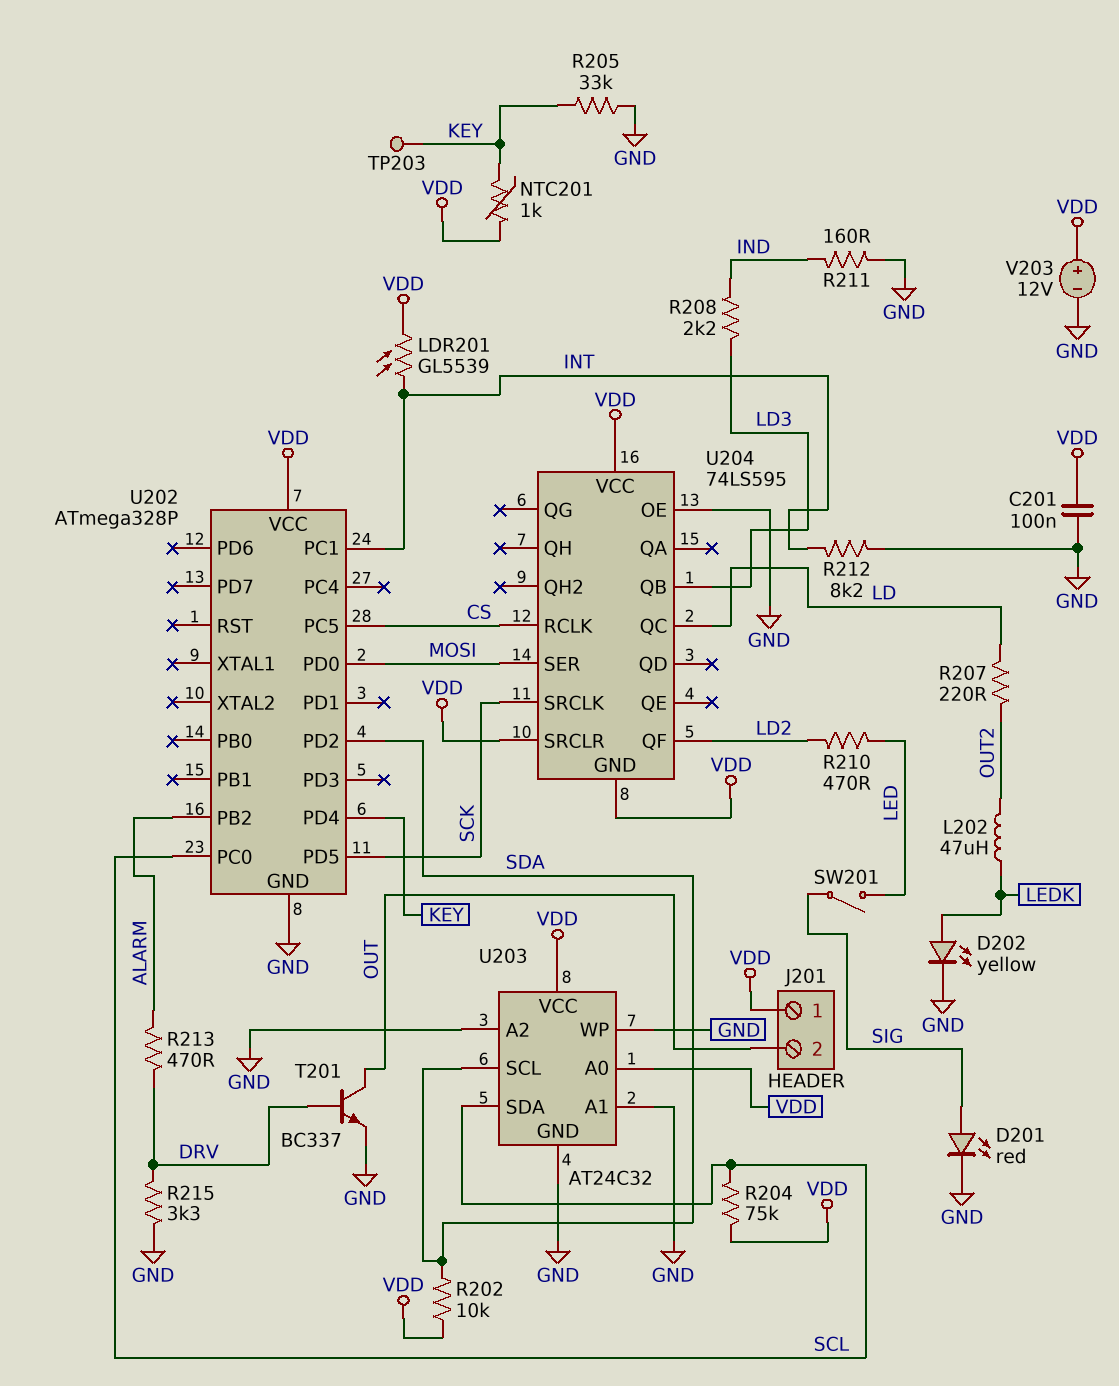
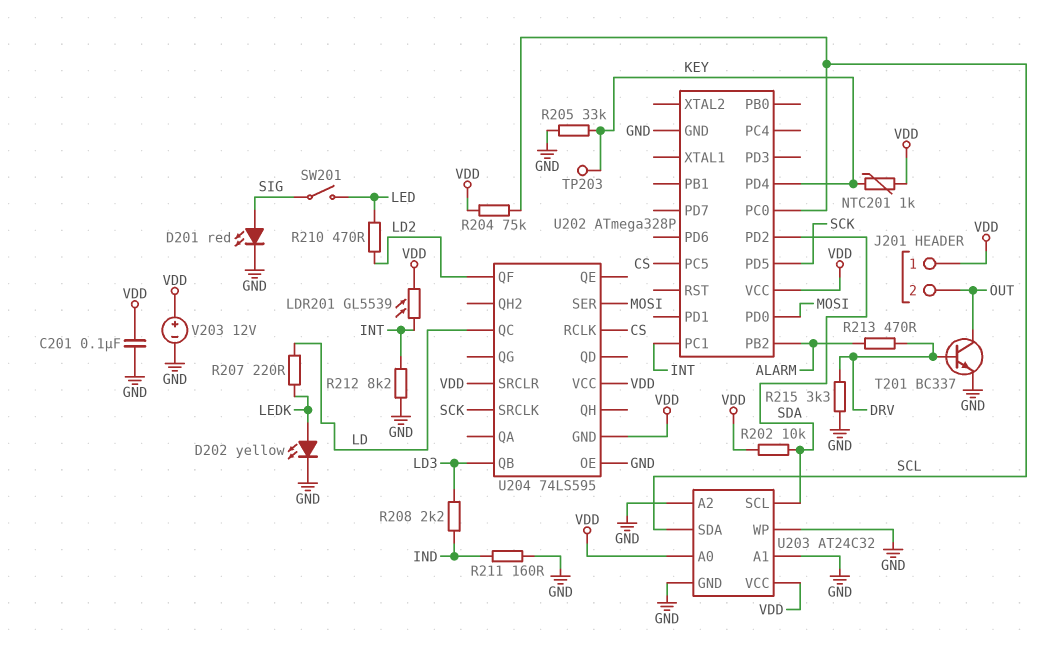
L202: 47uH (LEDK, OUT2) -> none
R207: 220 (LD, OUT2) -> 220 (LD, LEDK)

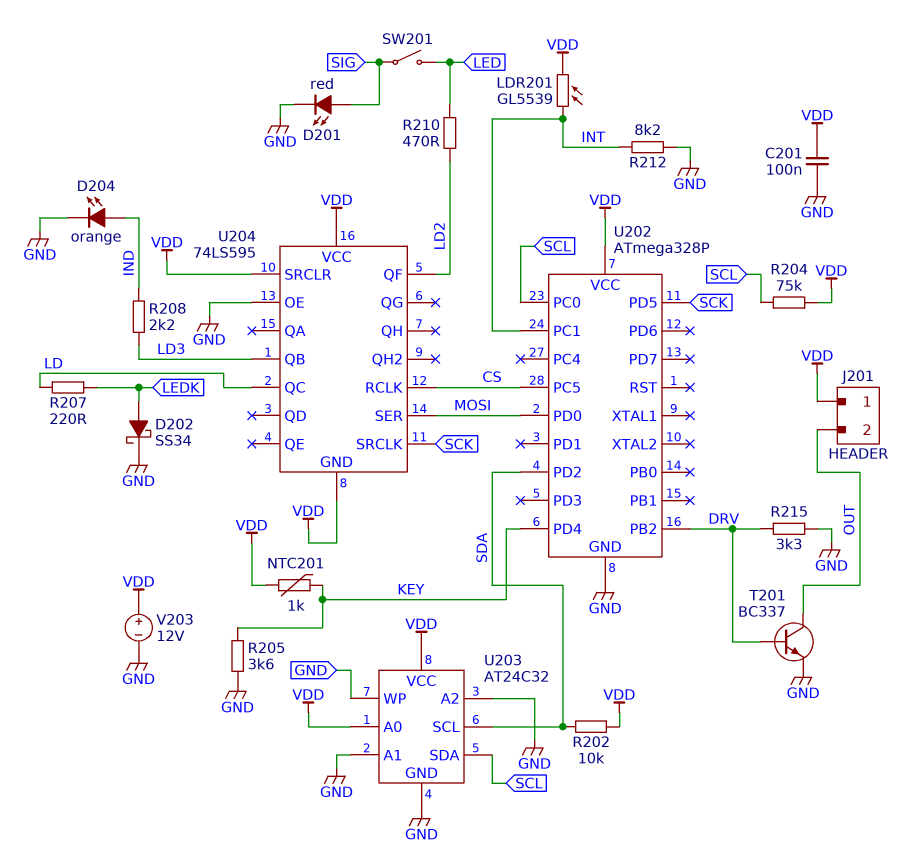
D202: LED yellow (A LEDK, K GND) -> schottky SS34 (A LEDK, K GND)
D204: none -> LED orange (A IND, K GND)
R205: 33k (GND, KEY) -> 3.6k (GND, KEY)
R211: 160 (GND, IND) -> none
R213: 470 (ALARM, DRV) -> none
TP203: test point (KEY) -> none
U202 pin PB2: ALARM -> DRV

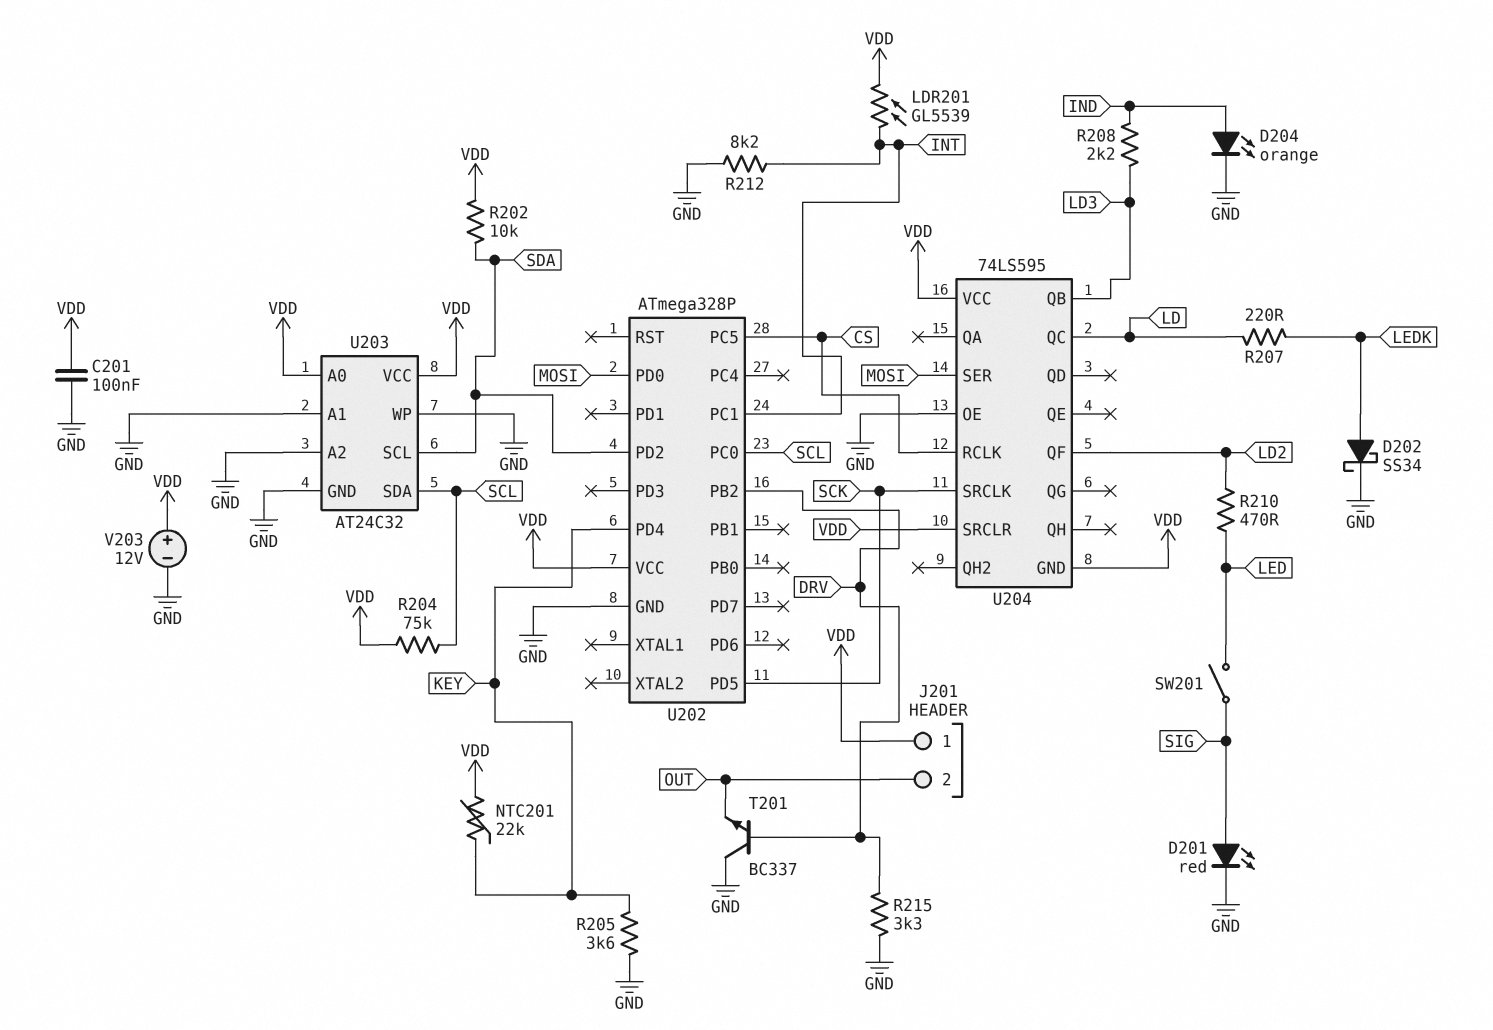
NTC201: 1k (KEY, VDD) -> 22k (KEY, VDD)
T201: NPN BC337 (B DRV, C OUT, E GND) -> NPN BC337 (B DRV, C GND, E OUT)

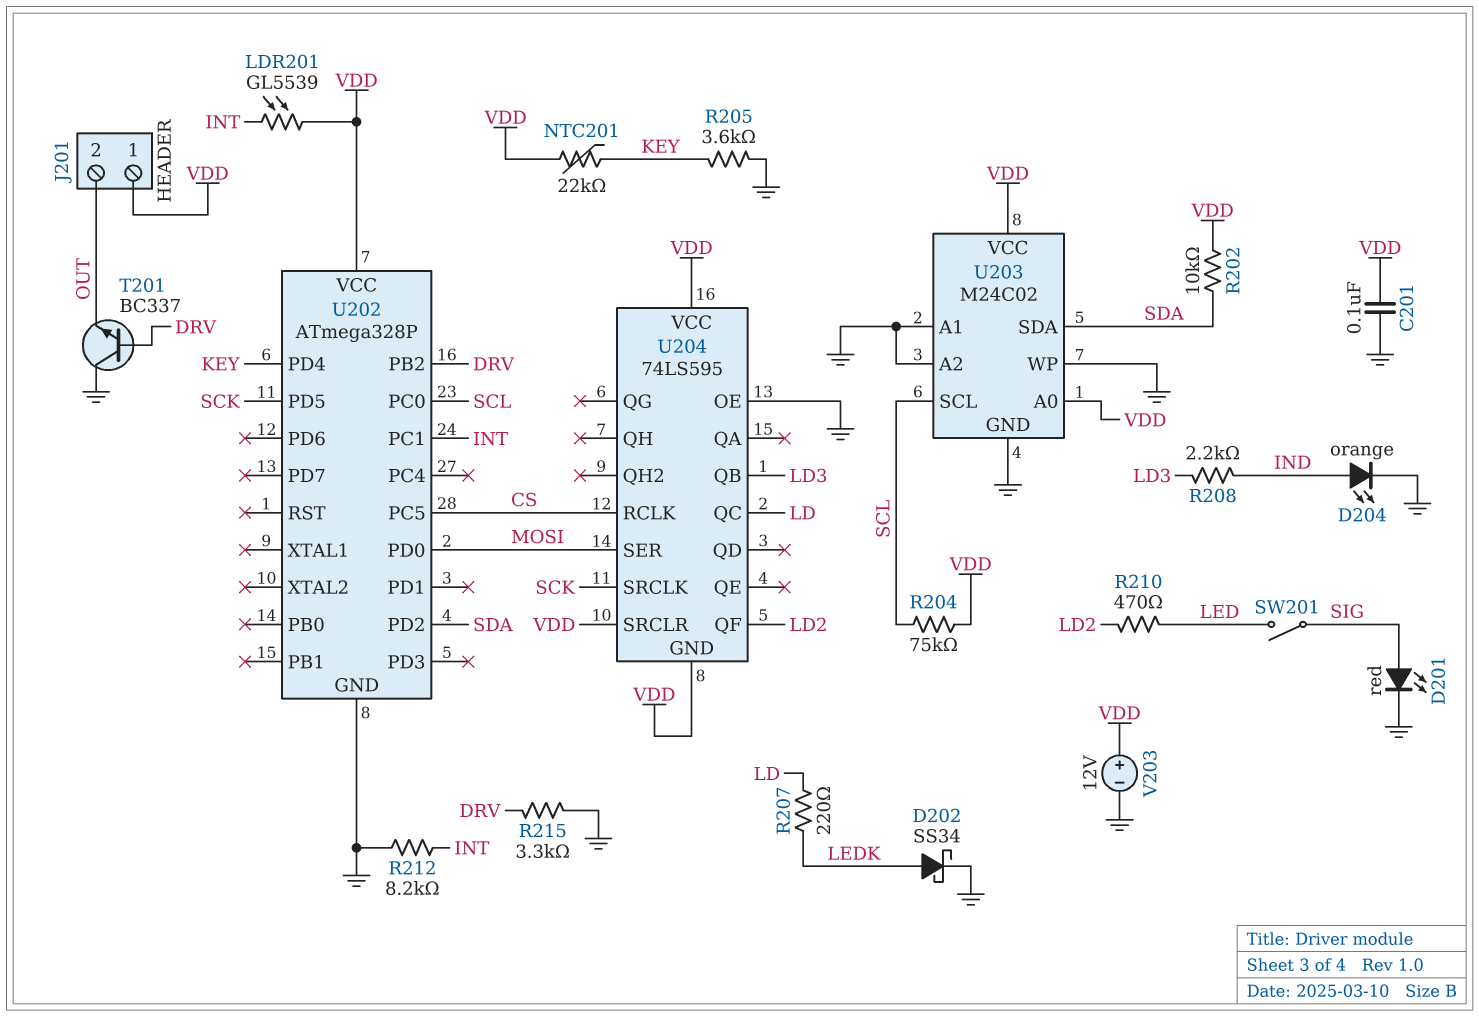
U203: AT24C32 -> M24C02
U203 pin SCL: SDA -> SCL
U203 pin SDA: SCL -> SDA

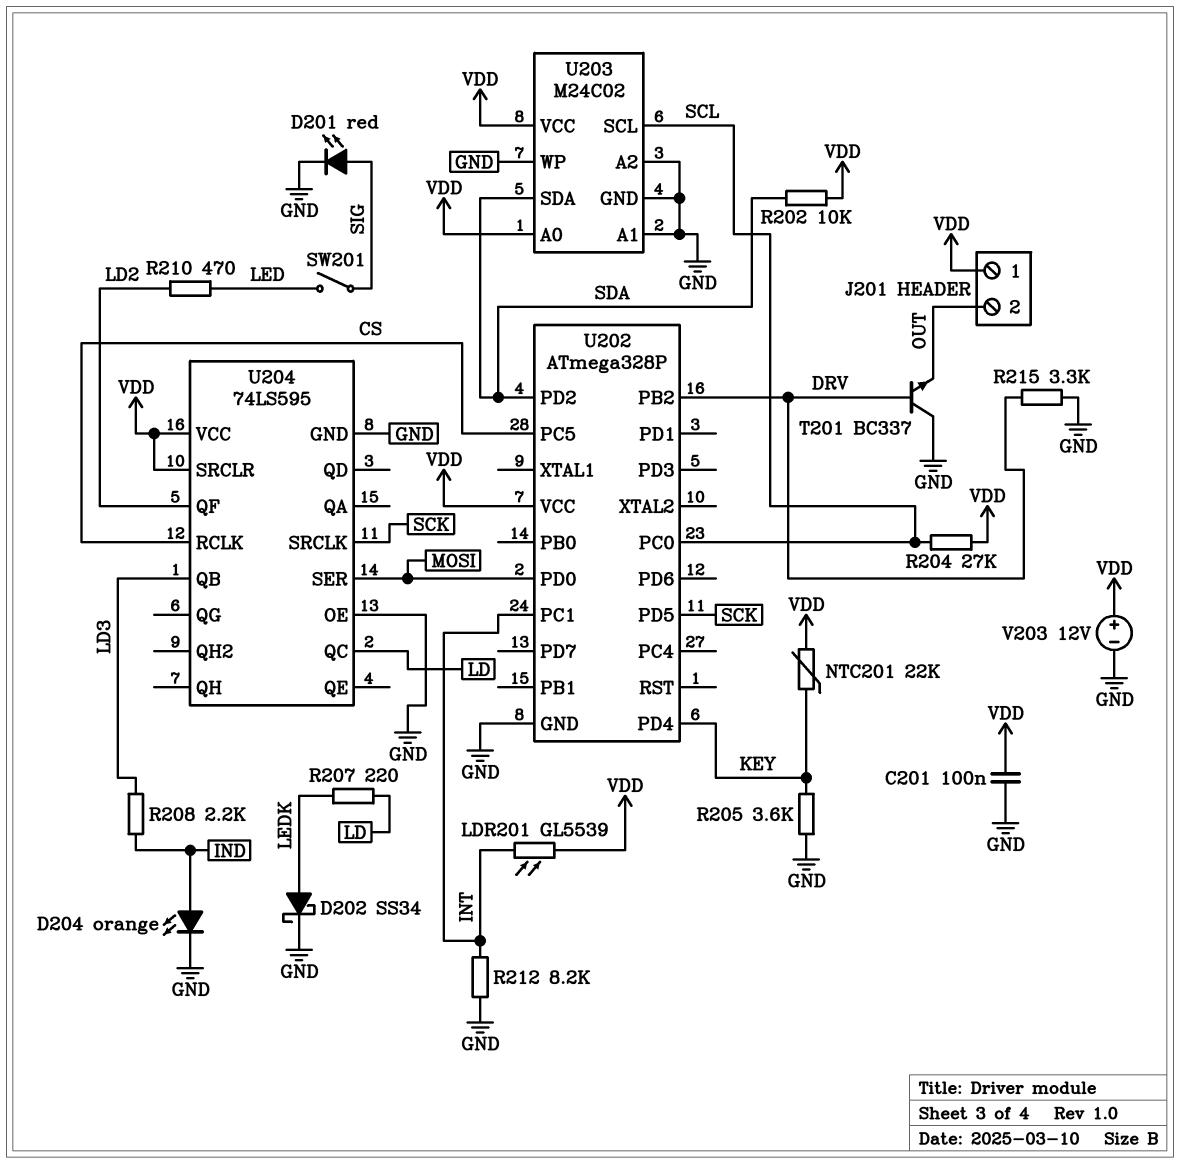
R204: 75k (SCL, VDD) -> 27k (SCL, VDD)
U204 pin GND: VDD -> GND

